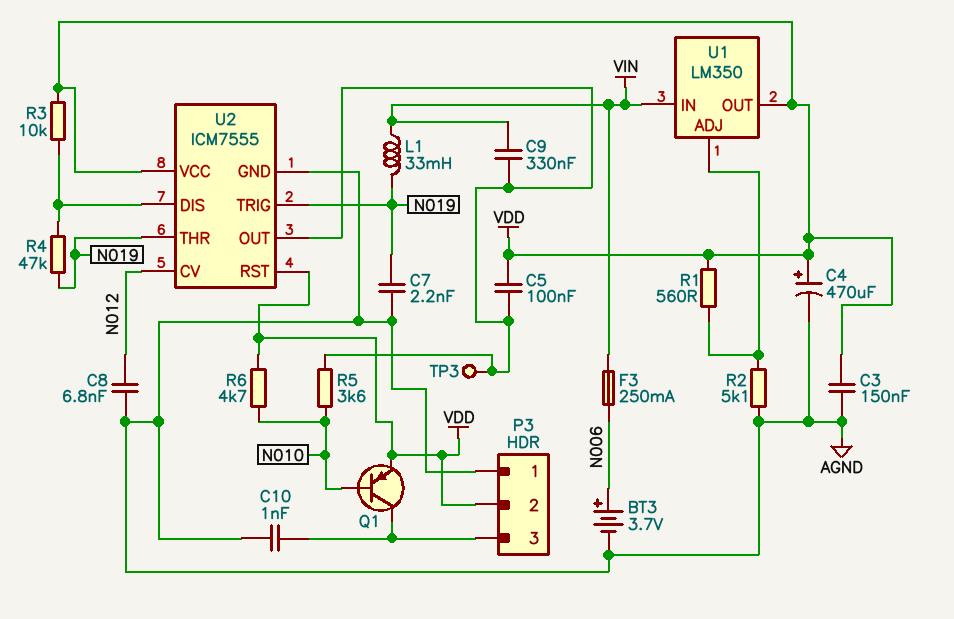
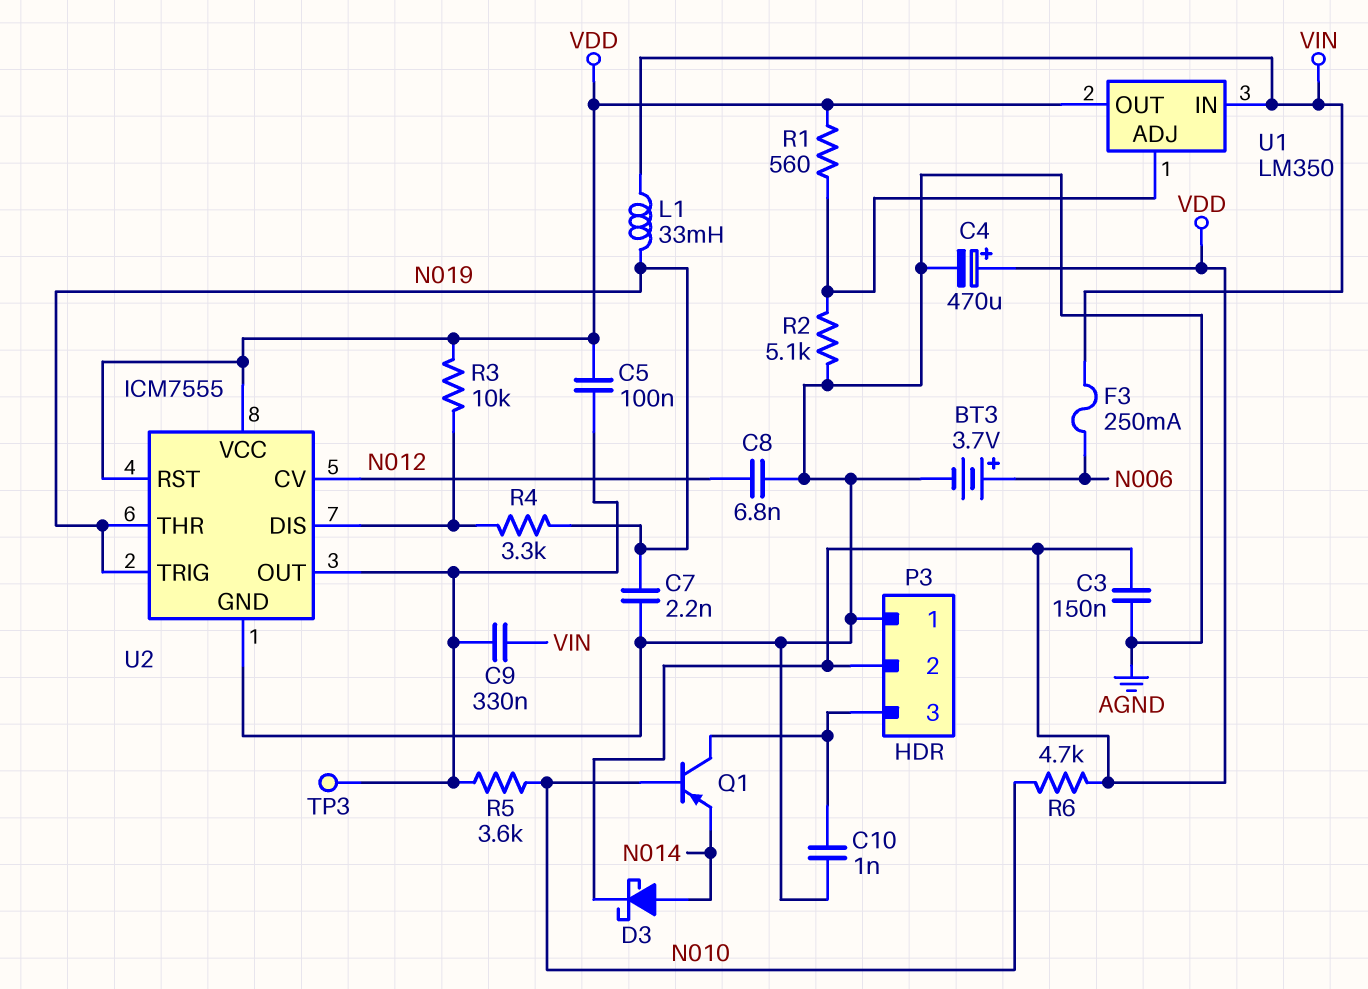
D3: none -> schottky (A N014, K VDD)
Q1: PNP (B N010, C P3/3, E VDD) -> PNP (B N010, C P3/3, E N014)
R4: 47k (N019, U2/DIS) -> 3.3k (N019, U2/DIS)

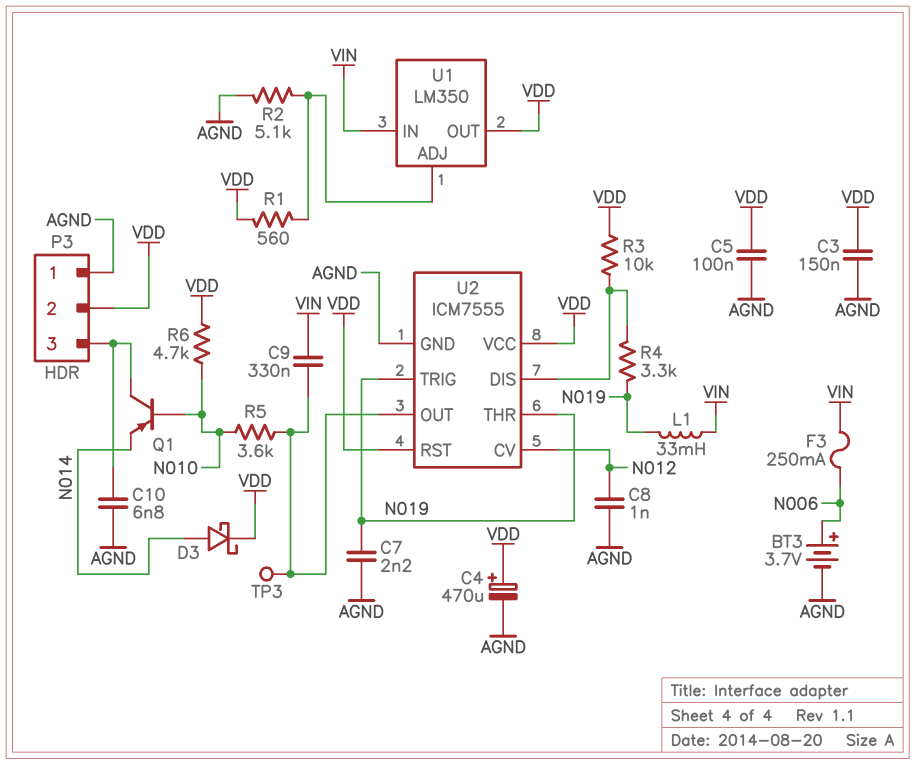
C5: 100nF (U2/OUT, VDD) -> 100nF (AGND, VDD)
C8: 6.8nF (AGND, N012) -> 1nF (AGND, N012)
C10: 1nF (AGND, P3/3) -> 6.8nF (AGND, P3/3)

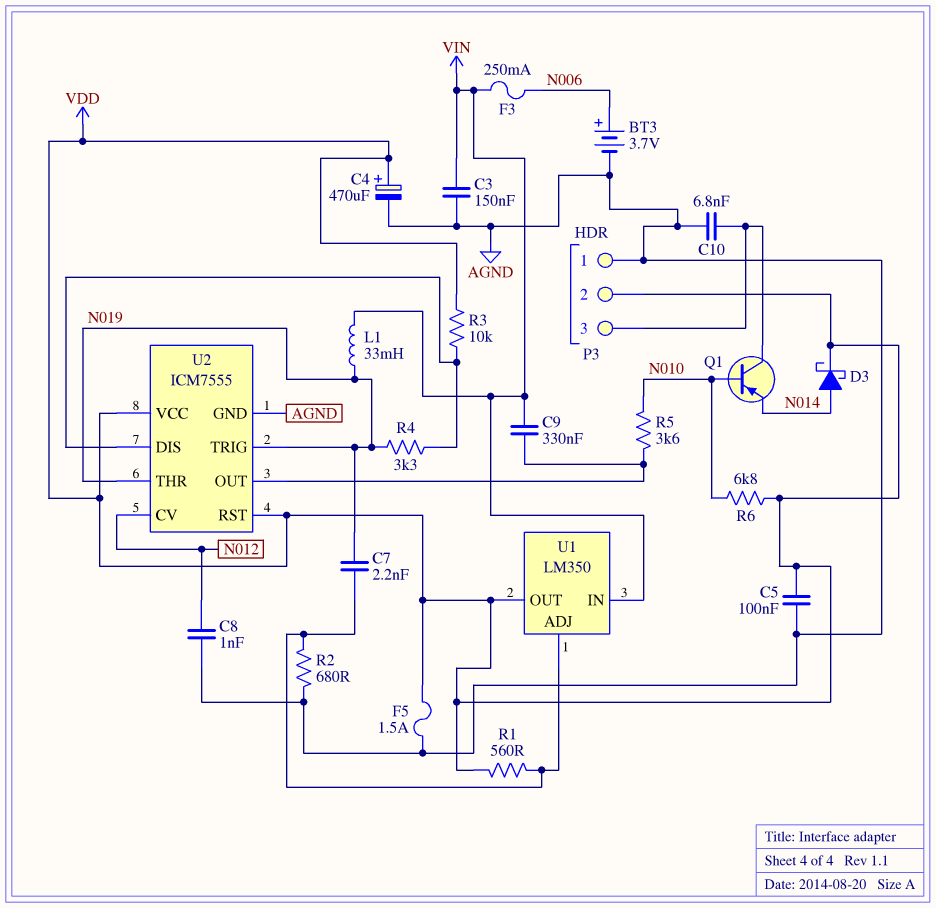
C3: 150nF (AGND, VDD) -> 150nF (AGND, VIN)
C7: 2.2nF (AGND, N019) -> 2.2nF (N019, U1/ADJ)
F5: none -> 1.5A (AGND, VDD)
R2: 5.1k (AGND, U1/ADJ) -> 680 (AGND, U1/ADJ)
R6: 4.7k (N010, VDD) -> 6.8k (N010, VDD)
TP3: test point (U2/OUT) -> none

